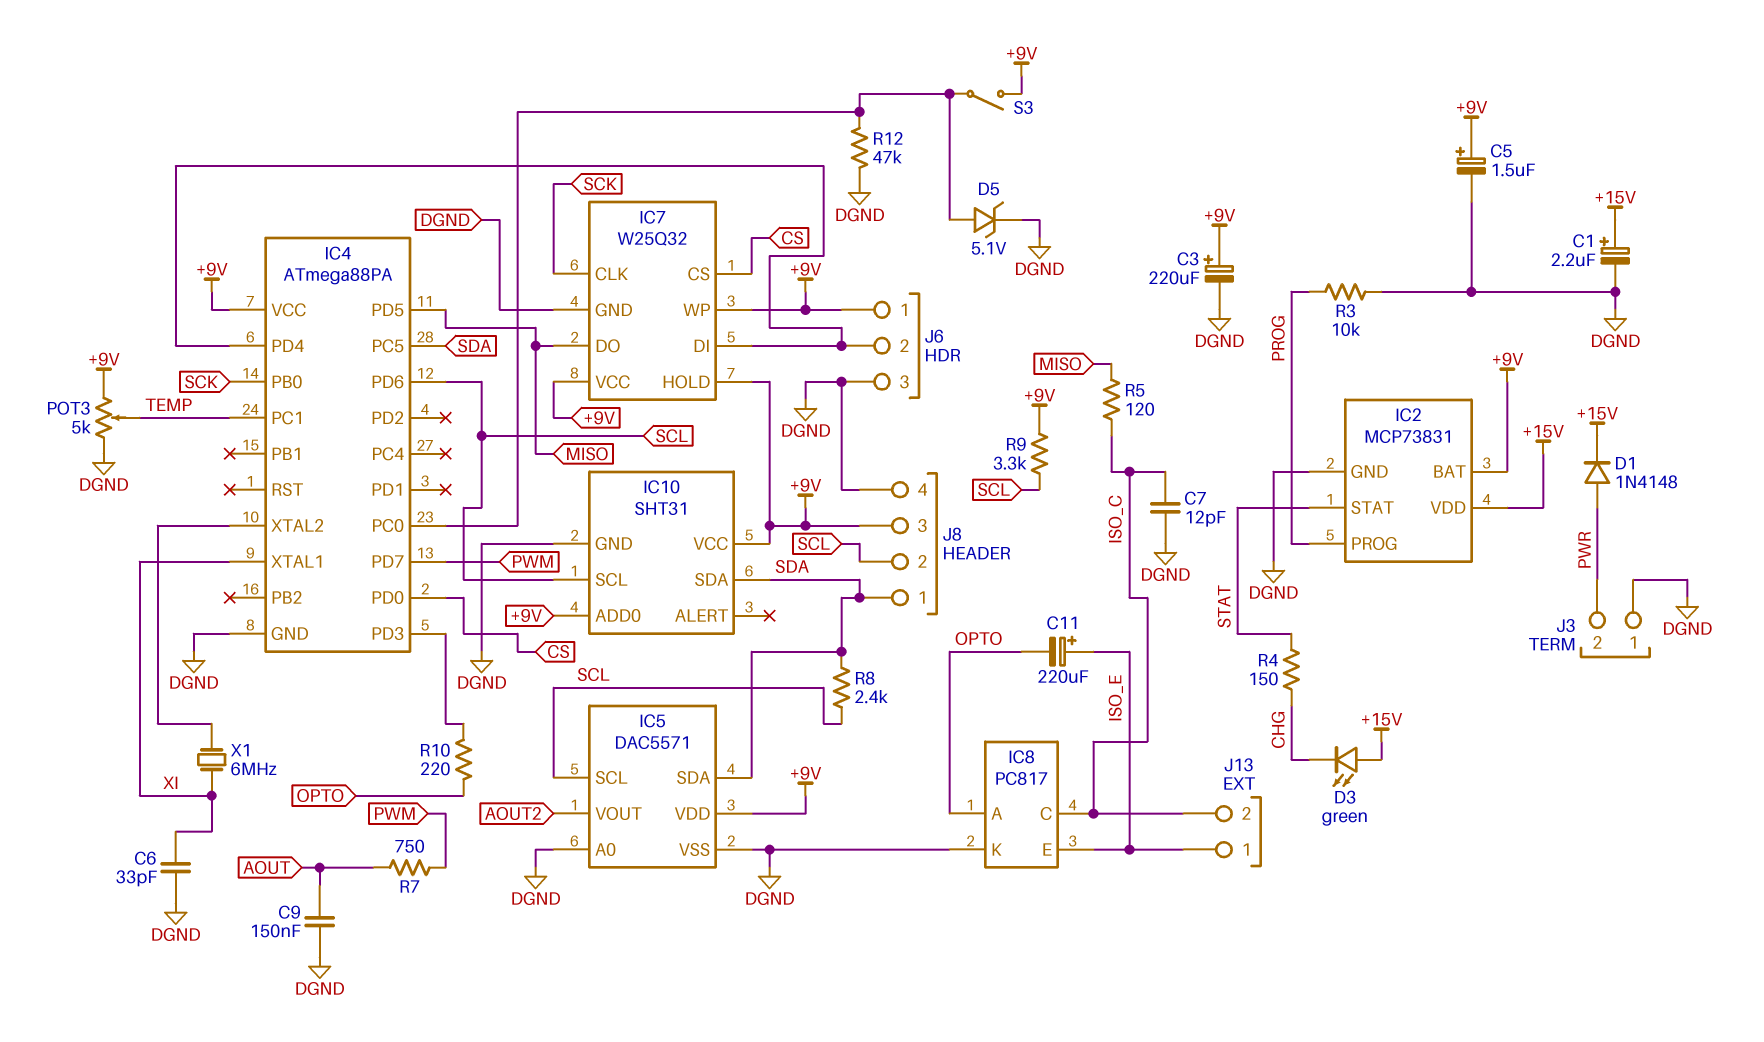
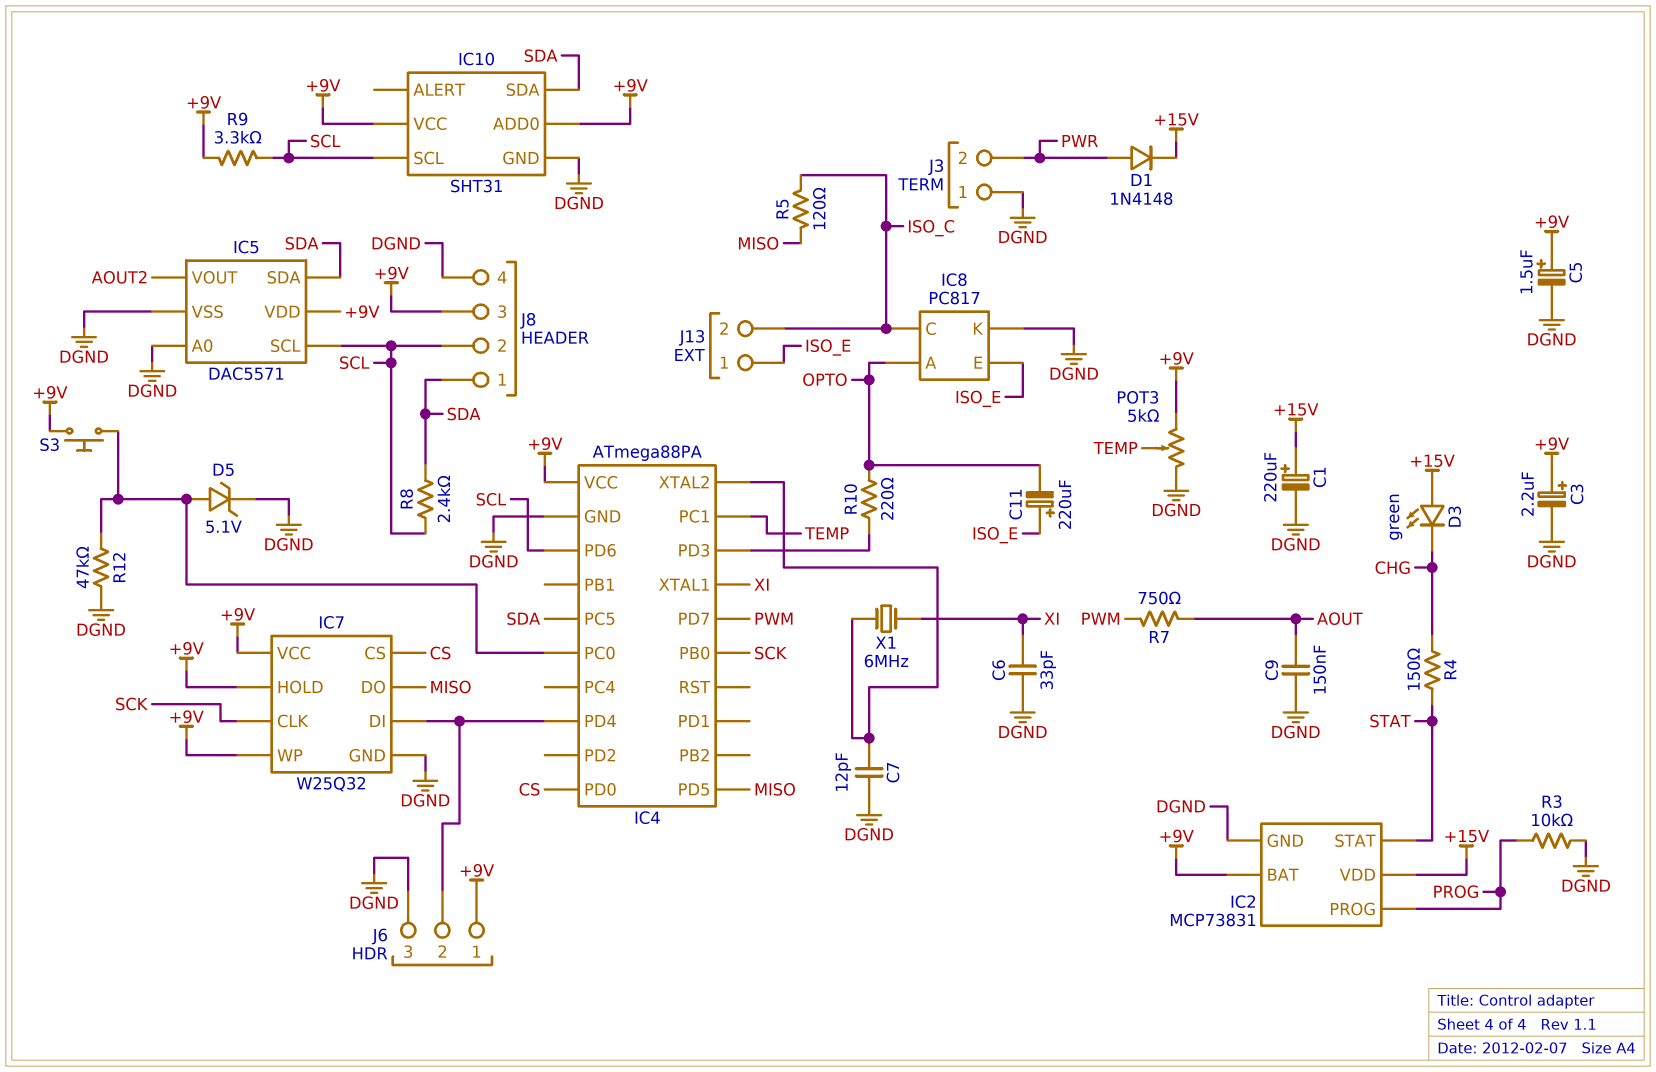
C1: 2.2uF (plus +15V, minus DGND) -> 220uF (plus +15V, minus DGND)
C3: 220uF (plus +9V, minus DGND) -> 2.2uF (plus +9V, minus DGND)
C7: 12pF (DGND, ISO_C) -> 12pF (DGND, IC4/XTAL2)
S3: switch (+9V, IC4/PC0) -> button (+9V, IC4/PC0)

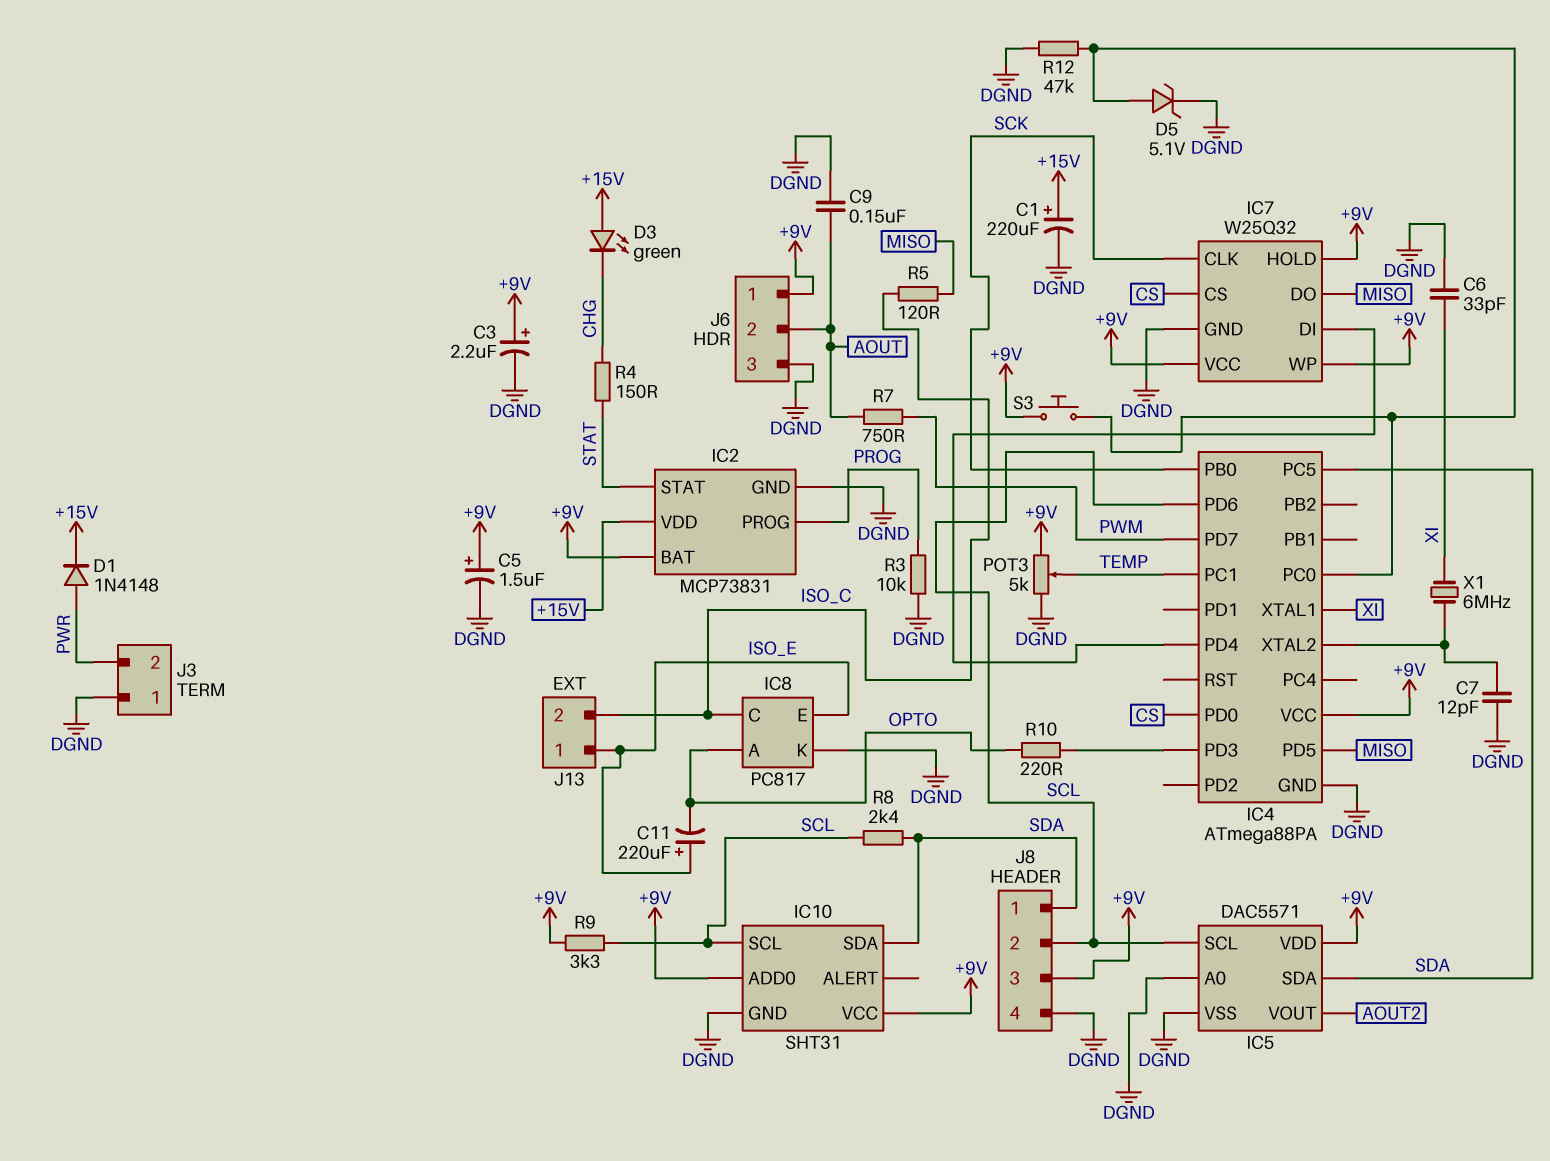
J6 pin 2: IC4/PD4 -> AOUT

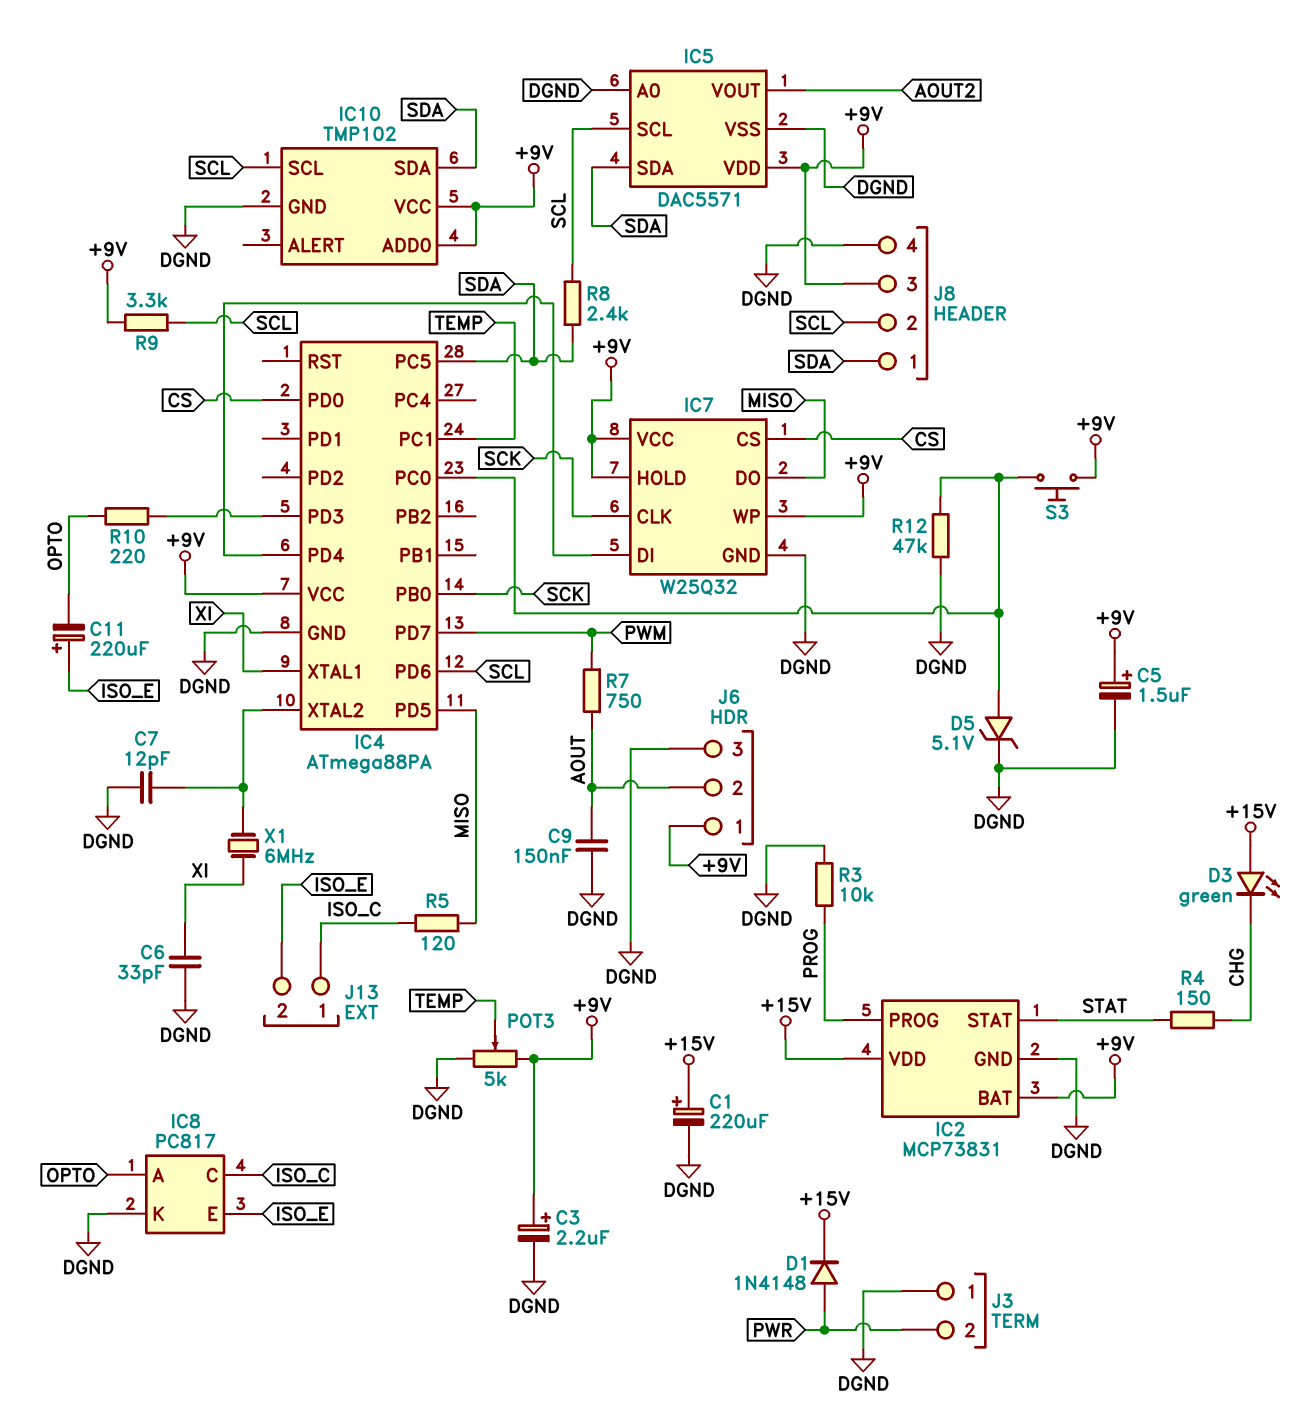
IC10: SHT31 -> TMP102
J13 pin 1: ISO_E -> ISO_C
J13 pin 2: ISO_C -> ISO_E

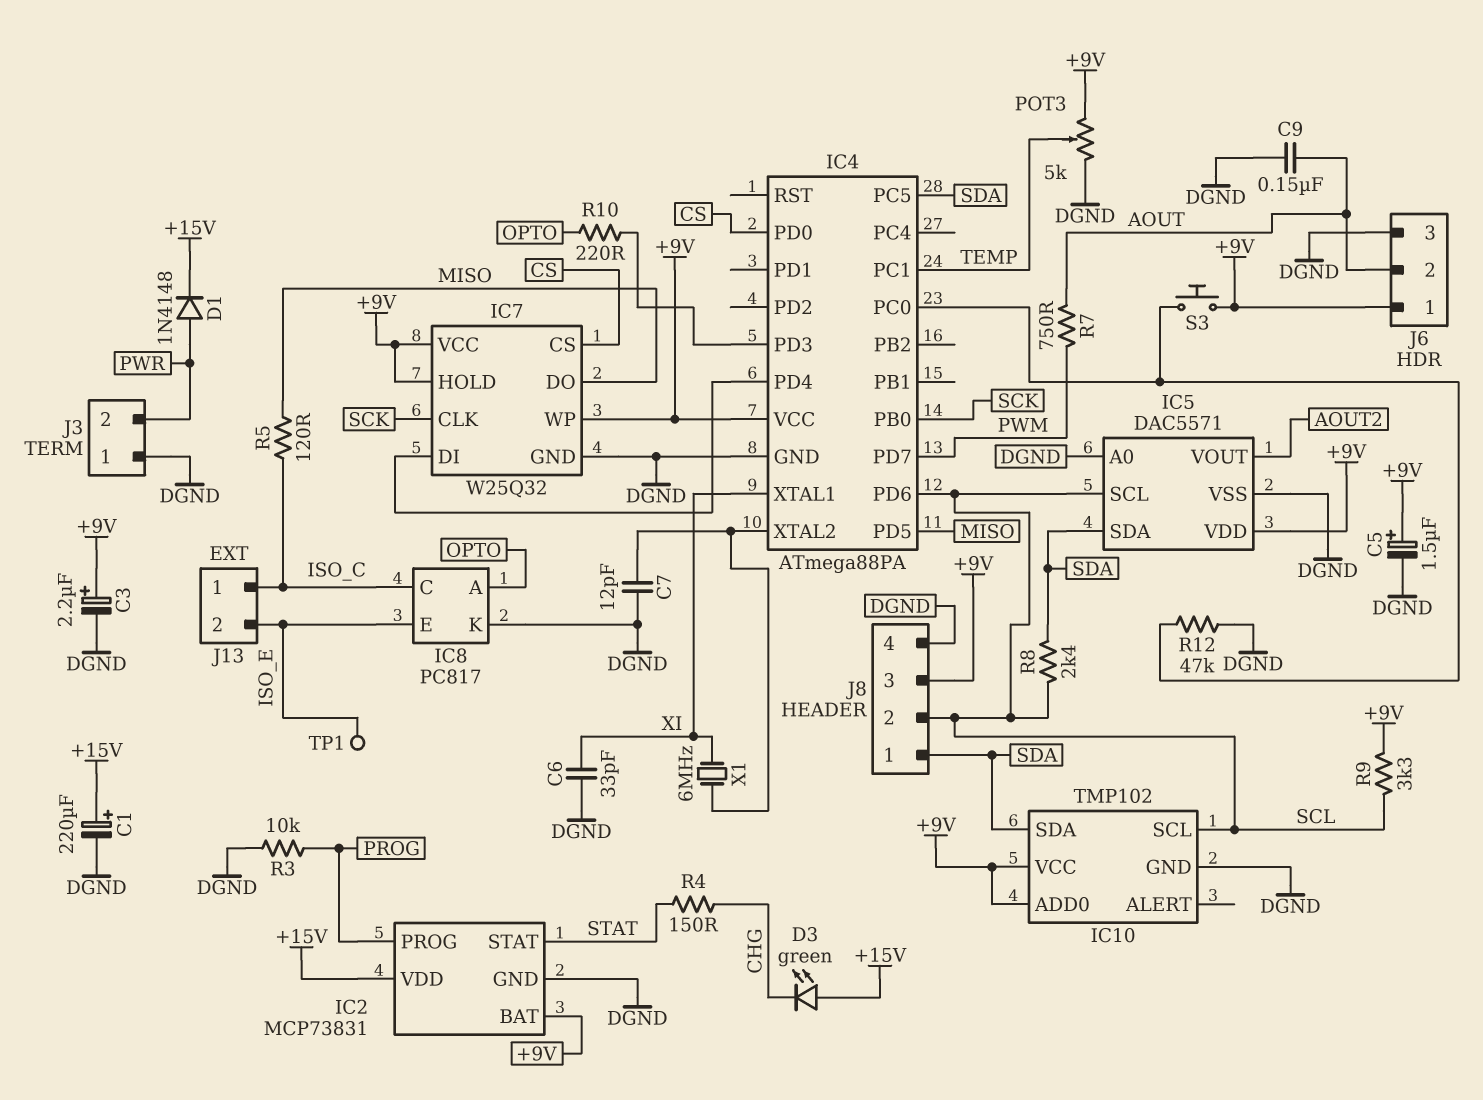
C11: 220uF (plus ISO_E, minus OPTO) -> none
D5: zener 5.1V (A IC4/PC0, K DGND) -> none
TP1: none -> test point (ISO_E)

